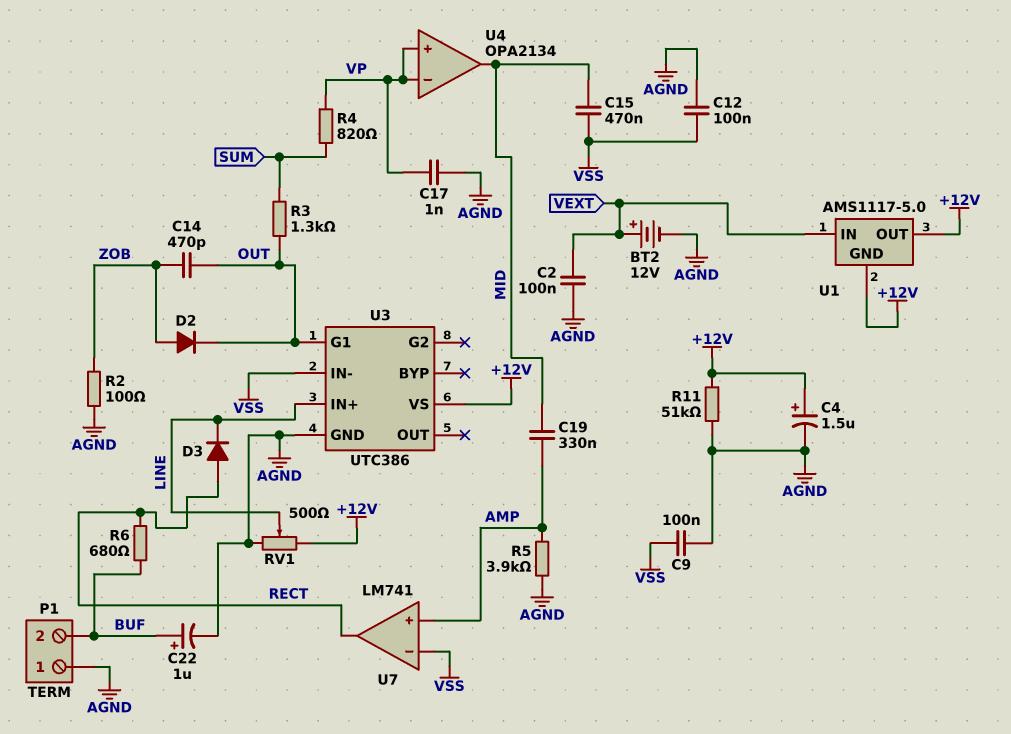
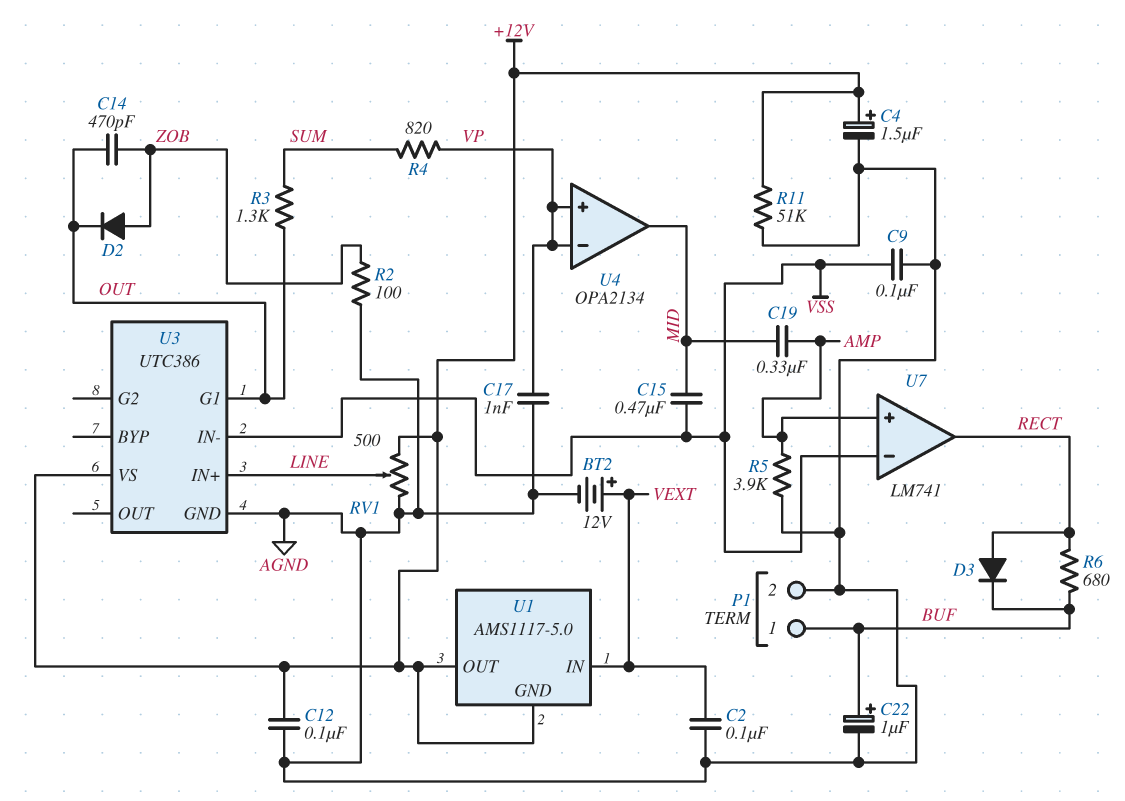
C12: 100nF (AGND, VSS) -> 100nF (+12V, AGND)
D3: diode (A RECT, K LINE) -> diode (A RECT, K BUF)
P1 pin 1: AGND -> BUF
P1 pin 2: BUF -> AGND

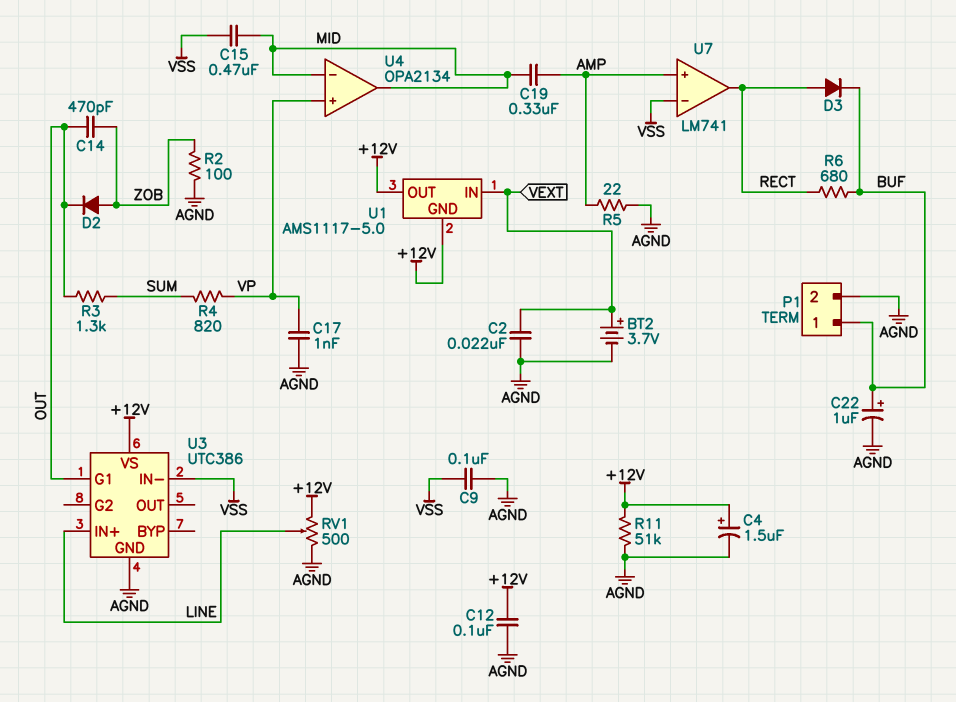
BT2: 12V (plus VEXT, minus AGND) -> 3.7V (plus VEXT, minus AGND)
C2: 100nF (AGND, VEXT) -> 22nF (AGND, VEXT)
R5: 3.9k (AGND, AMP) -> 22 (AGND, AMP)
U4 pin in-: VP -> MID

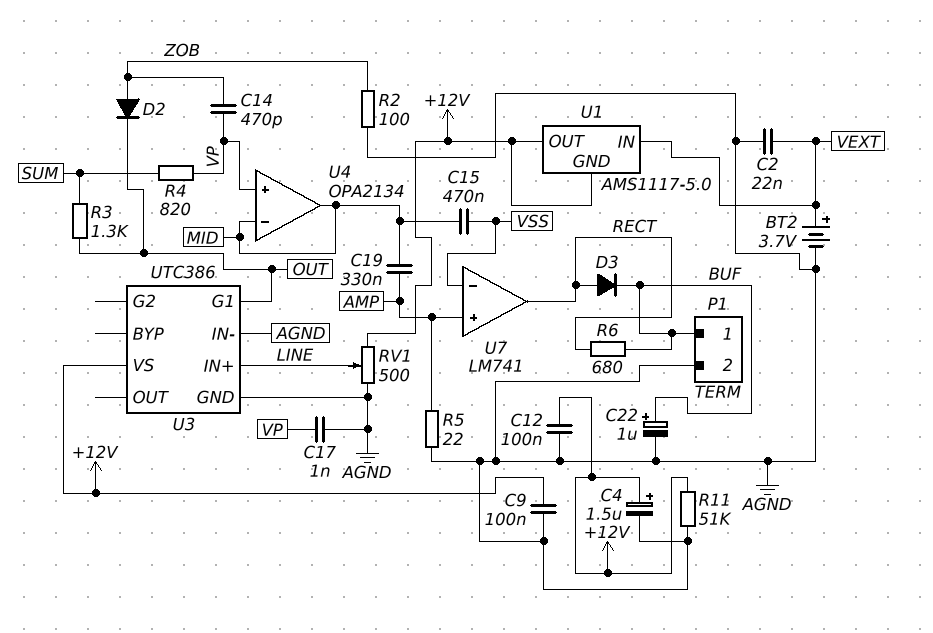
C9: 100nF (AGND, VSS) -> 100nF (+12V, AGND)
C14: 470pF (OUT, ZOB) -> 470pF (VP, ZOB)
U3 pin IN-: VSS -> AGND

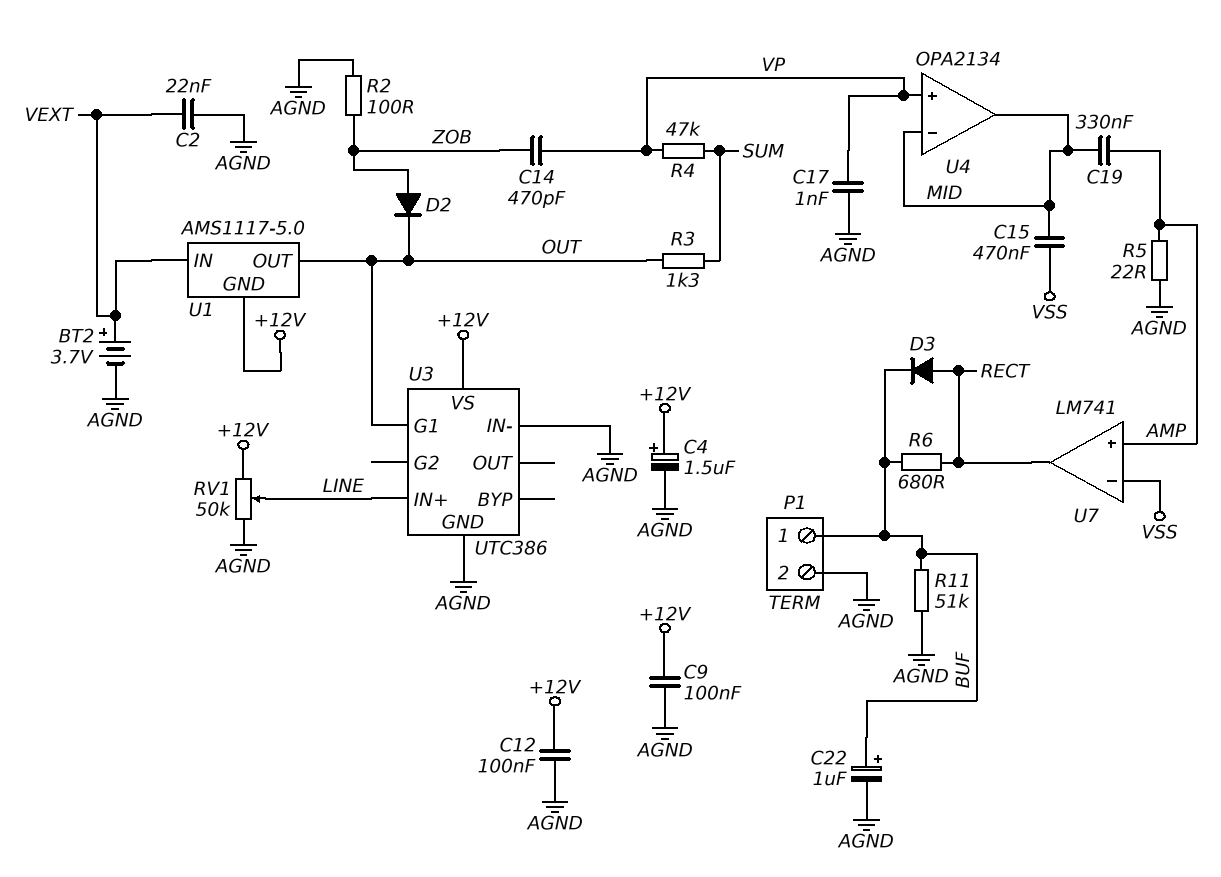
R4: 820 (SUM, VP) -> 47k (SUM, VP)
R11: 51k (+12V, AGND) -> 51k (AGND, BUF)
RV1: 500 (+12V, AGND, wiper LINE) -> 50k (+12V, AGND, wiper LINE)
U1 pin OUT: +12V -> OUT

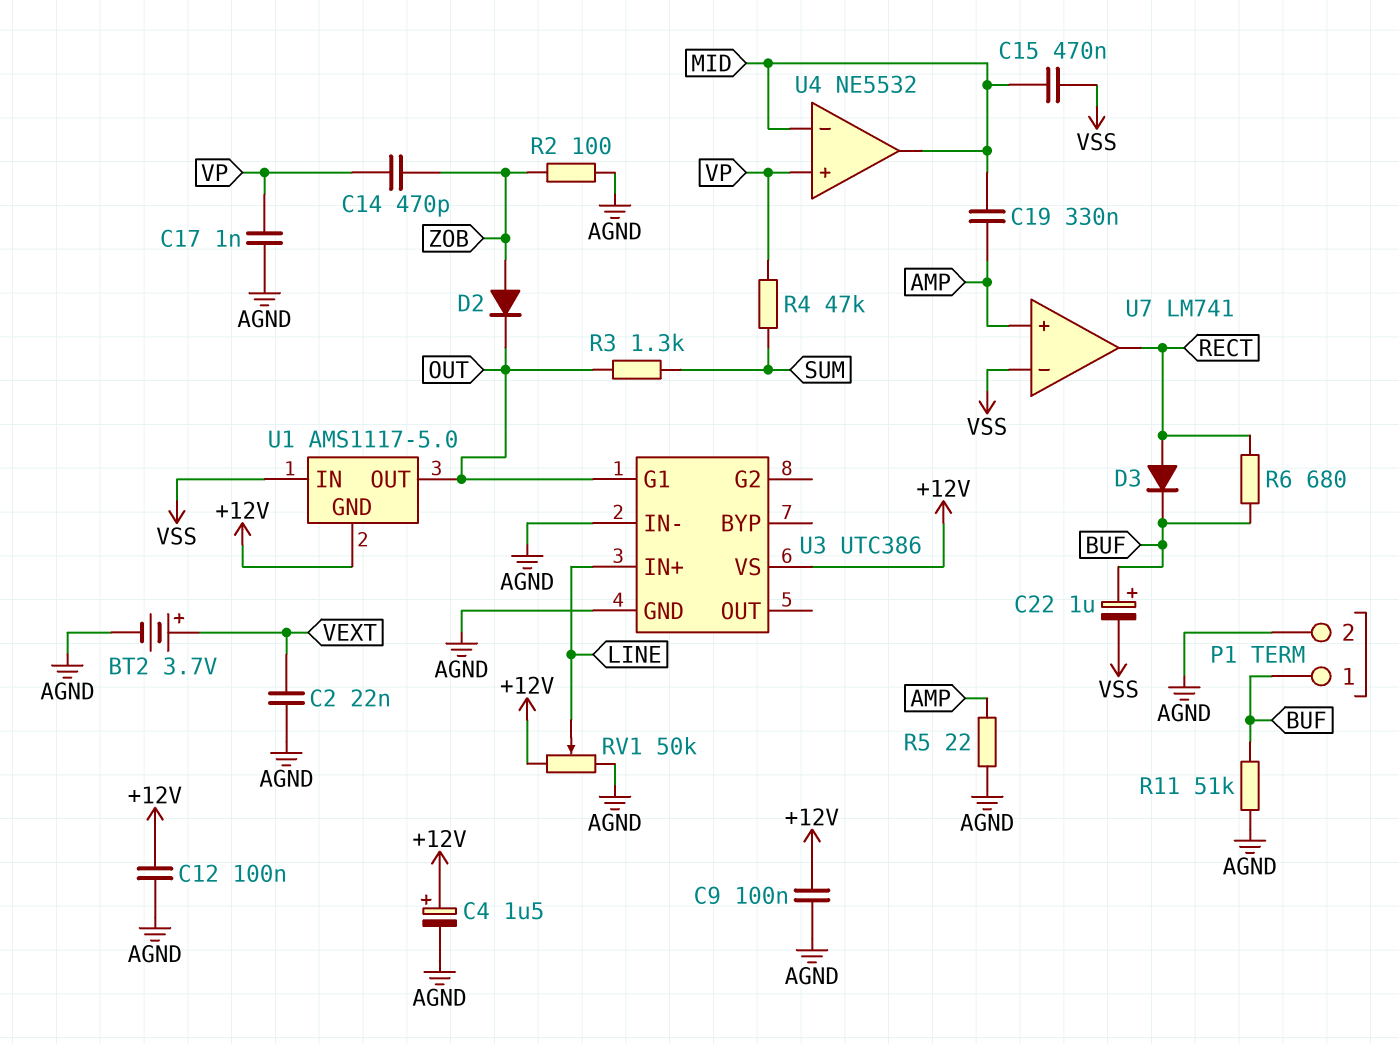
C22: 1uF (plus BUF, minus AGND) -> 1uF (plus BUF, minus VSS)
U1 pin IN: VEXT -> VSS
U4: OPA2134 -> NE5532

